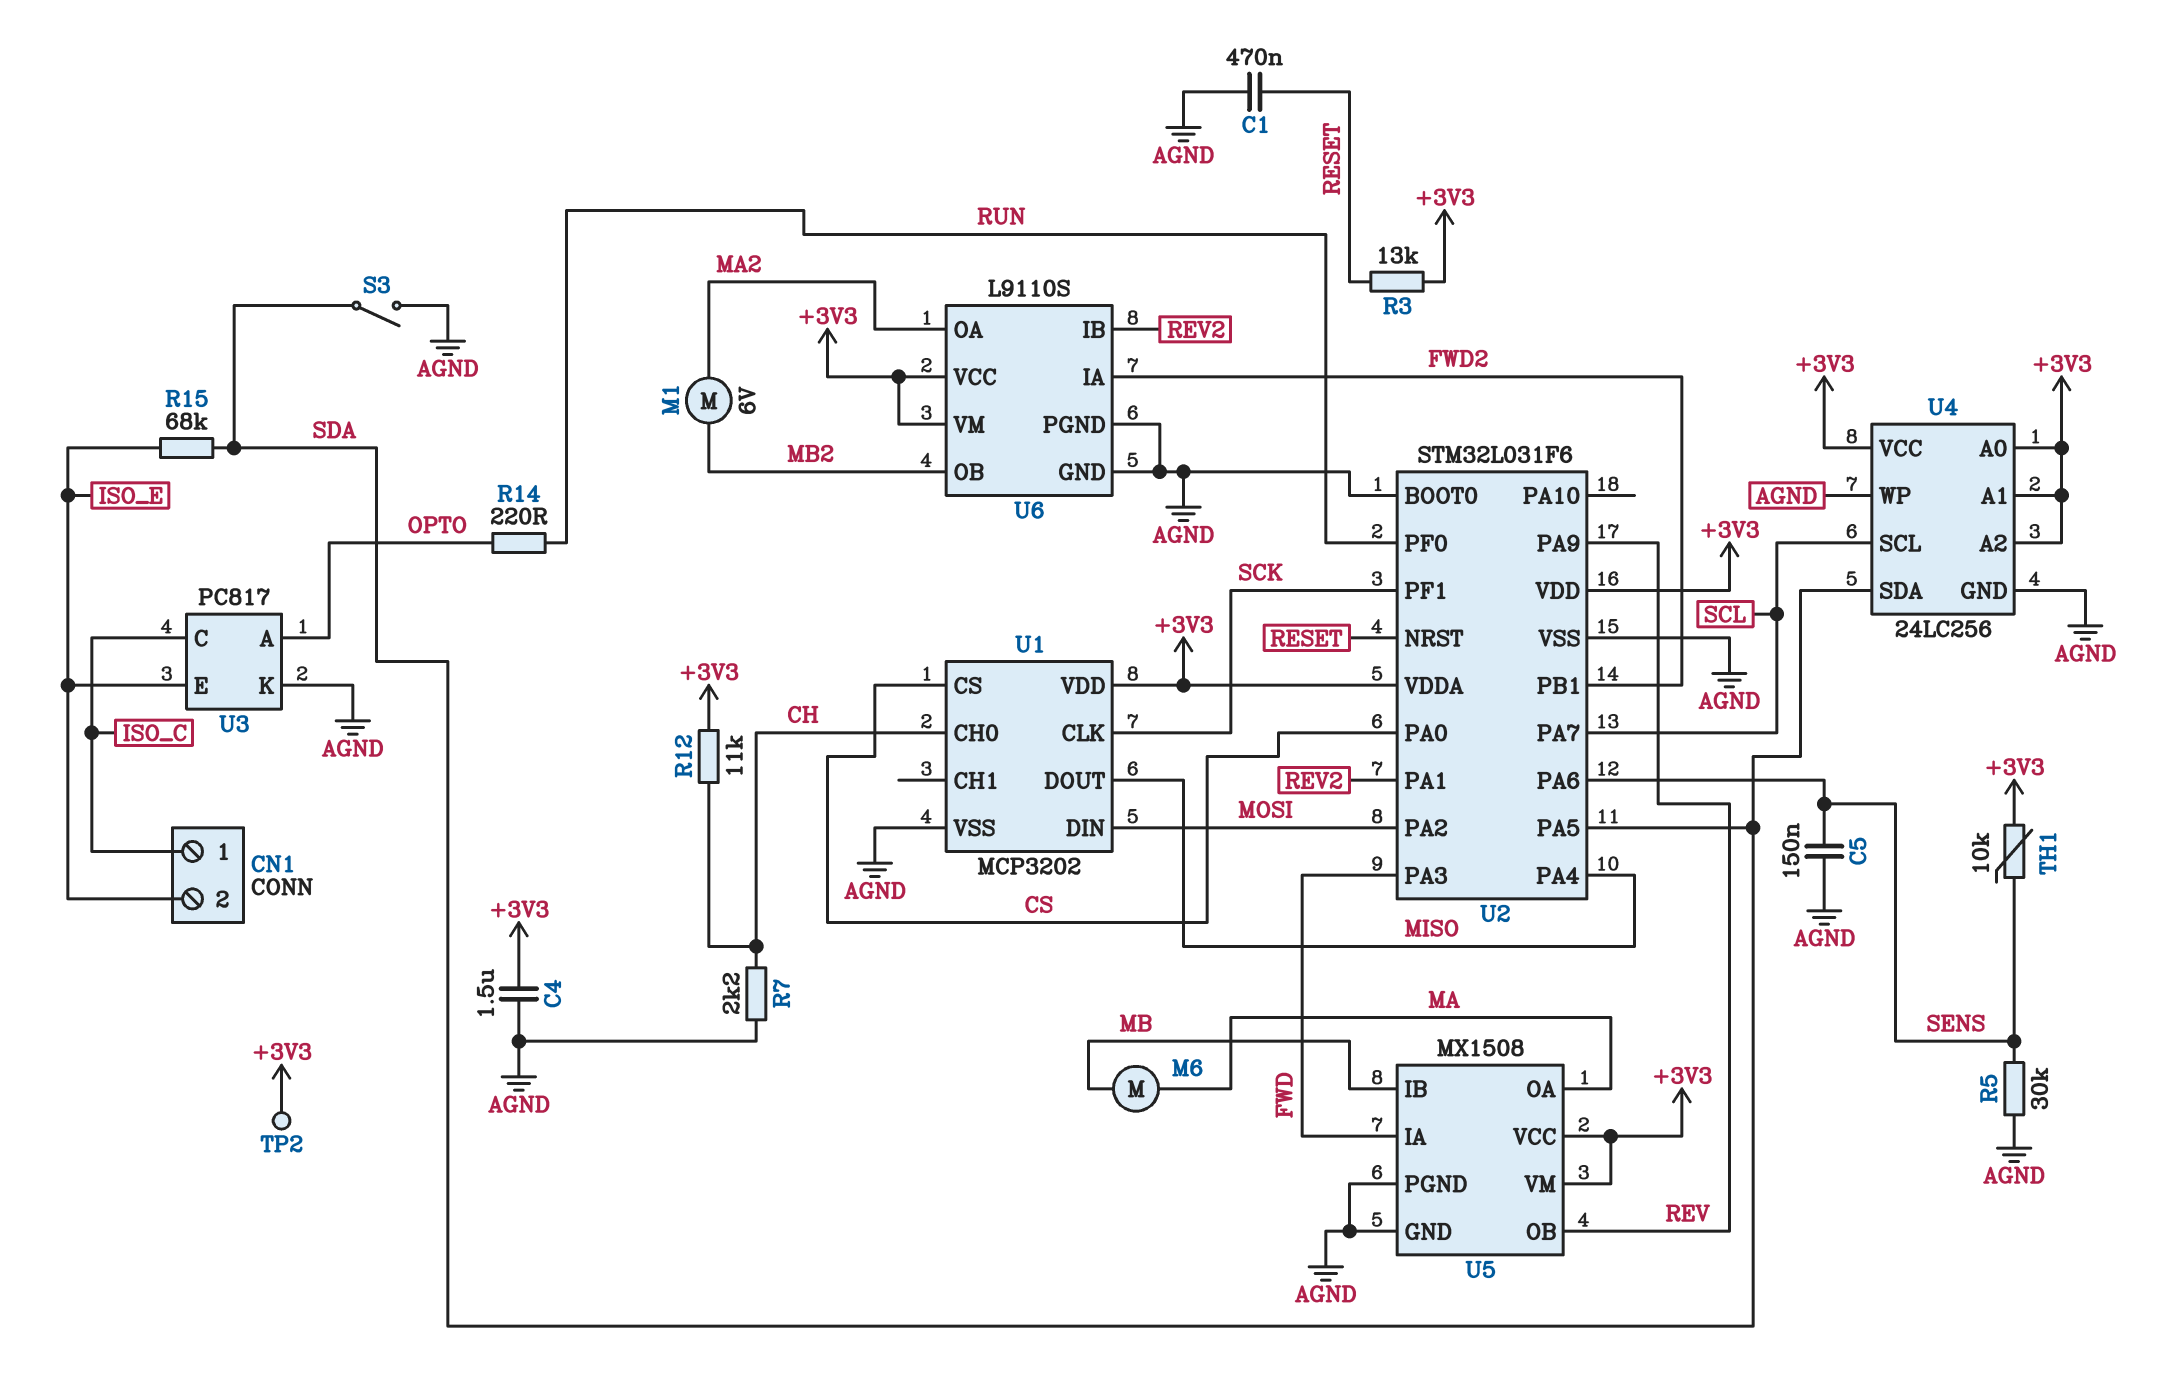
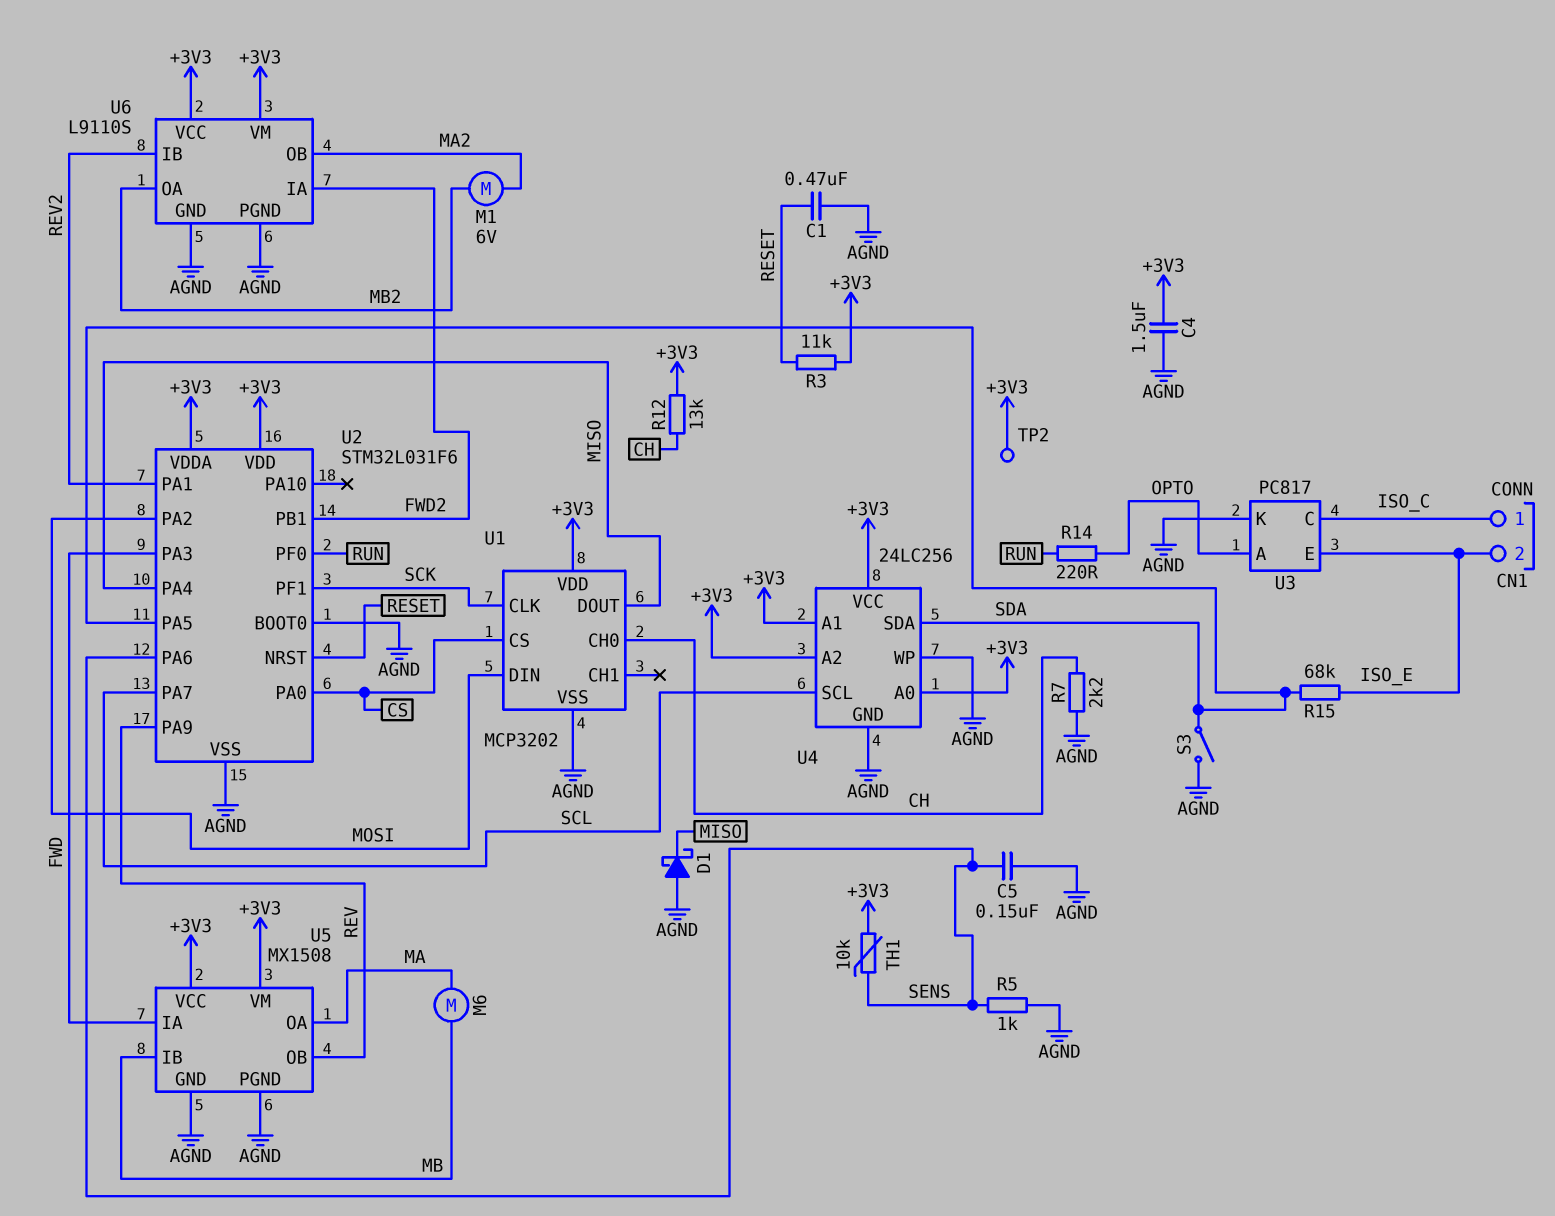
D1: none -> schottky (A AGND, K MISO)
R3: 13k (+3V3, RESET) -> 11k (+3V3, RESET)
R5: 30k (AGND, SENS) -> 1k (AGND, SENS)
R12: 11k (+3V3, CH) -> 13k (+3V3, CH)
U6 pin OA: MA2 -> MB2
U6 pin OB: MB2 -> MA2

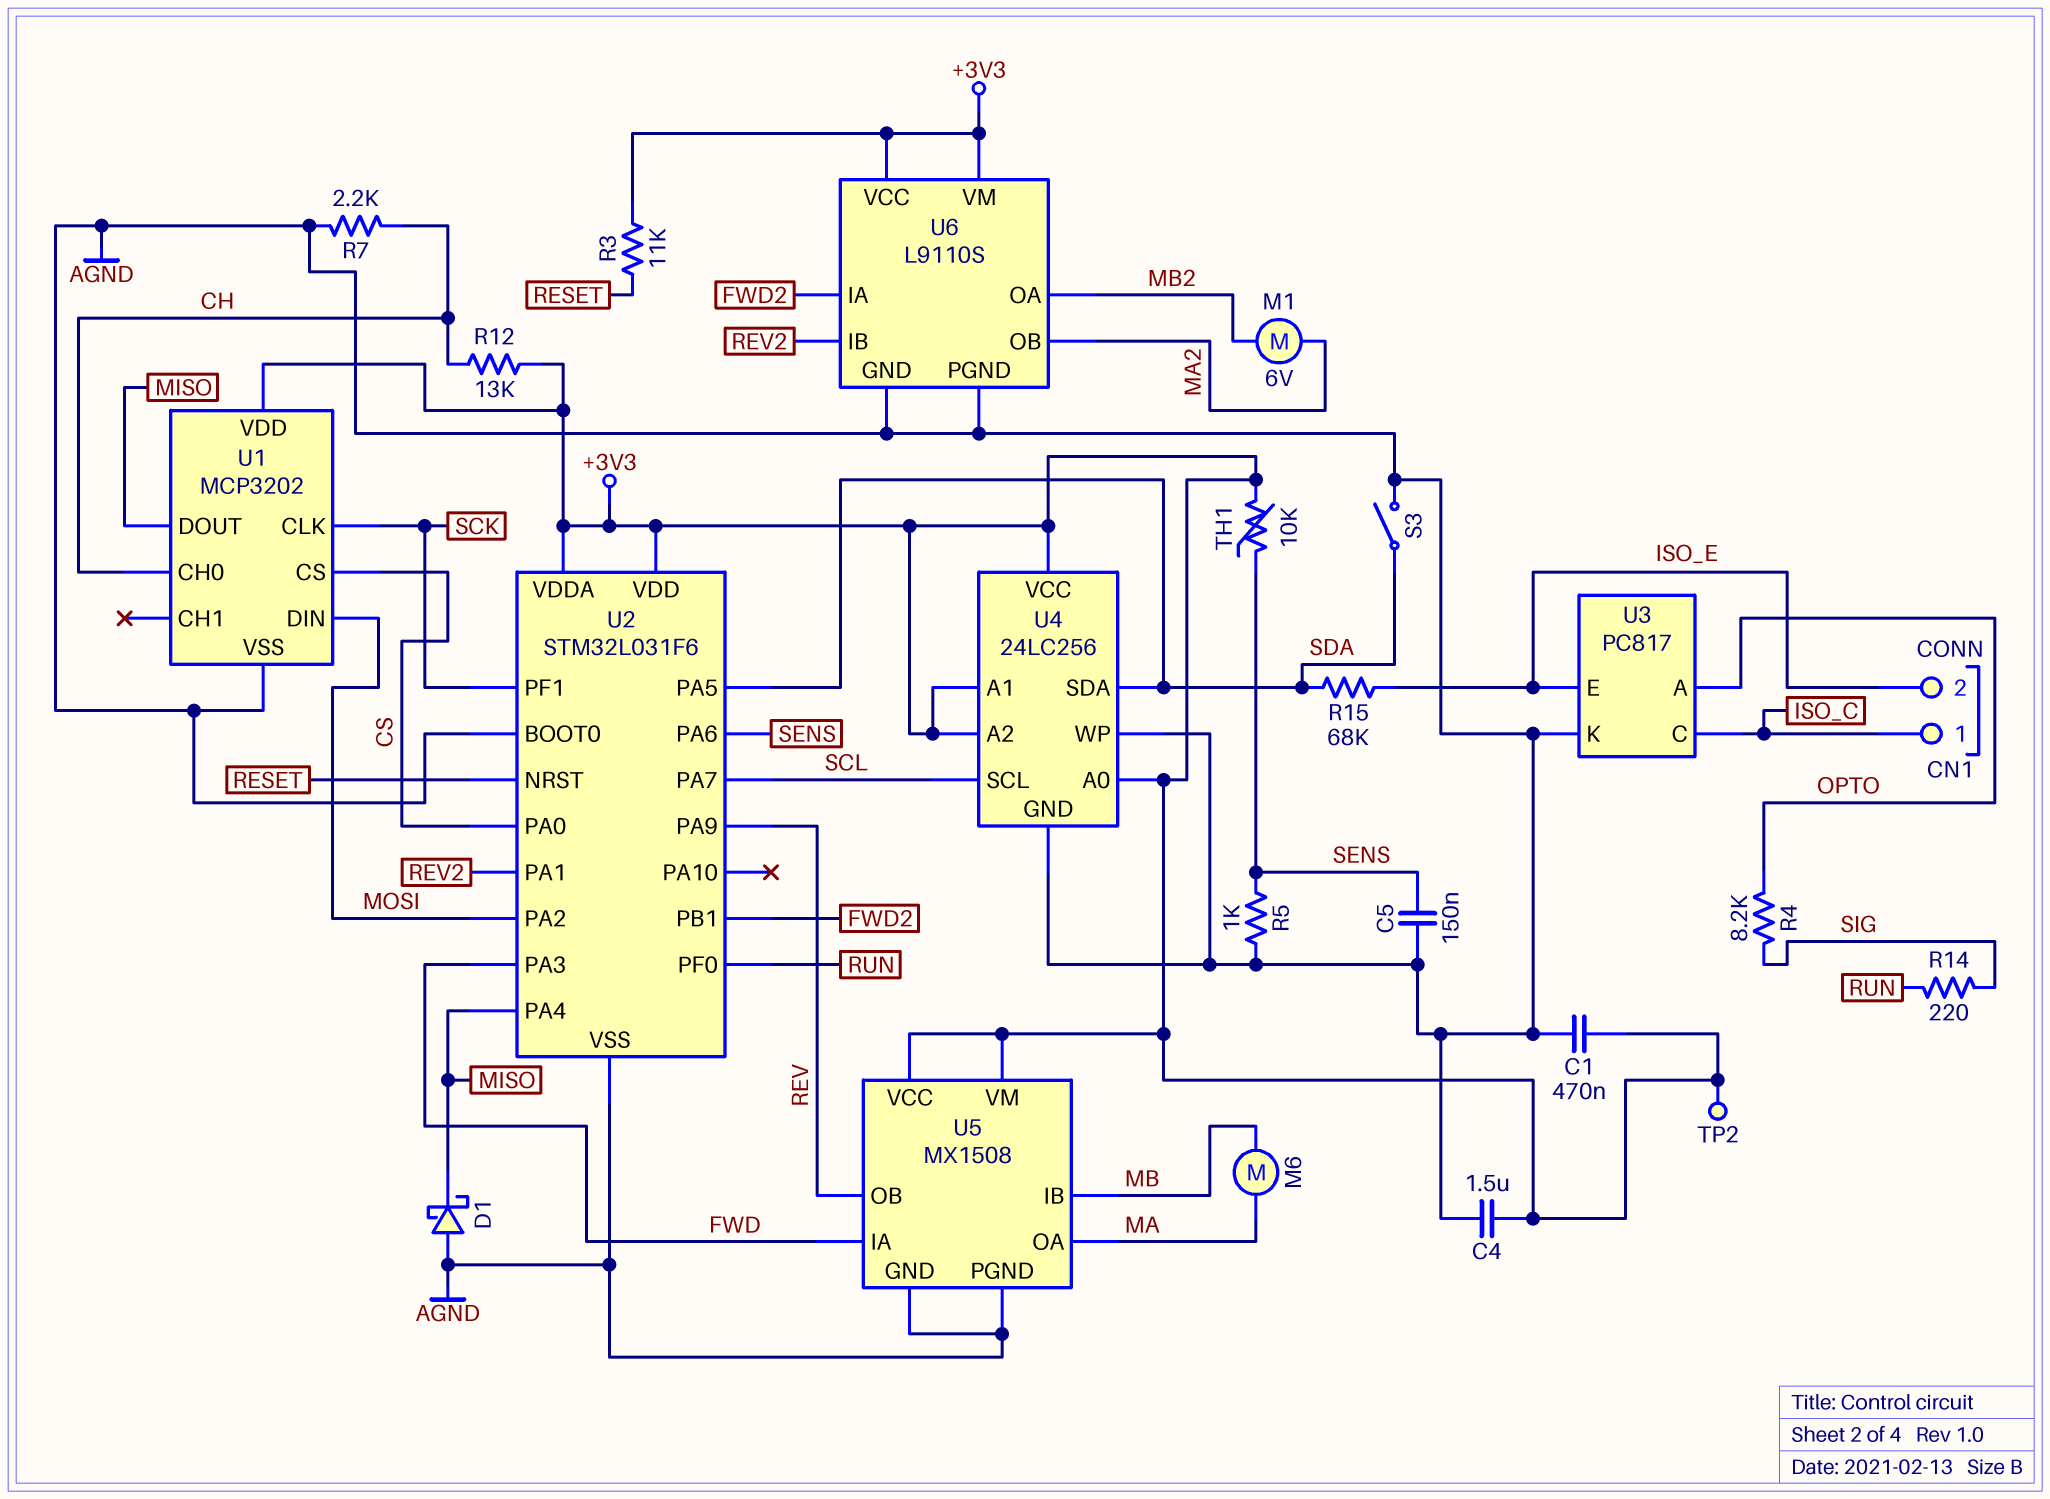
C1: 470nF (AGND, RESET) -> 470nF (+3V3, AGND)
R4: none -> 8.2k (OPTO, SIG)
R14: 220 (OPTO, RUN) -> 220 (RUN, SIG)

